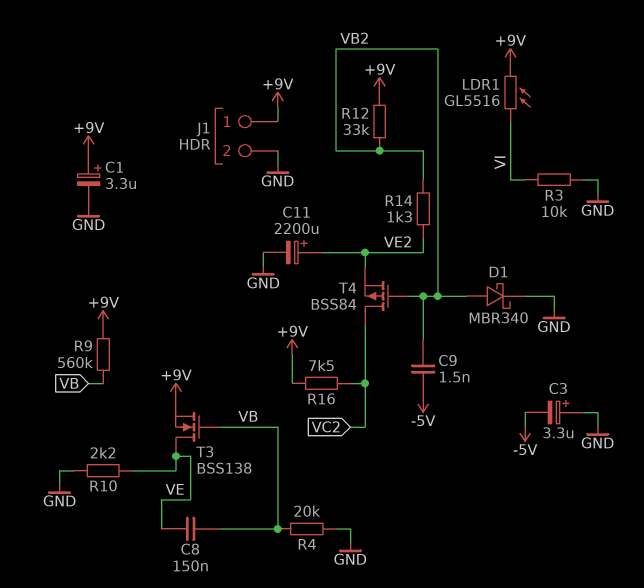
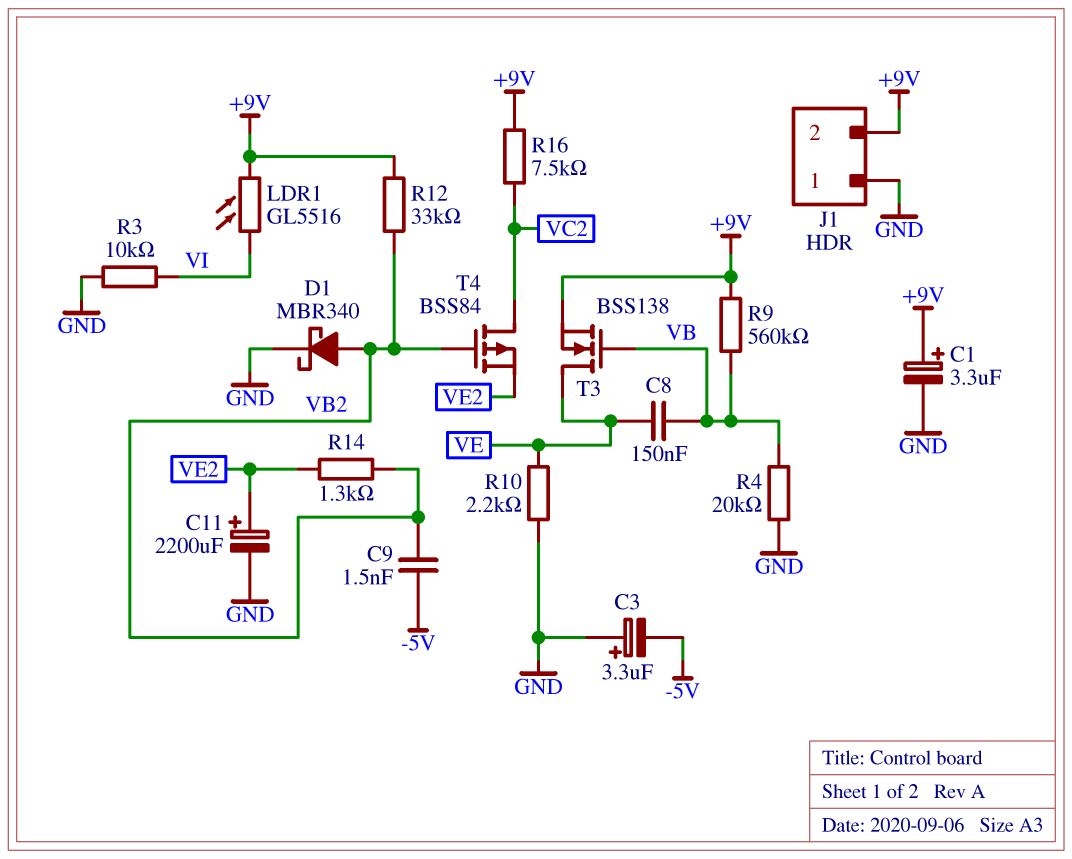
J1 pin 1: +9V -> GND
J1 pin 2: GND -> +9V

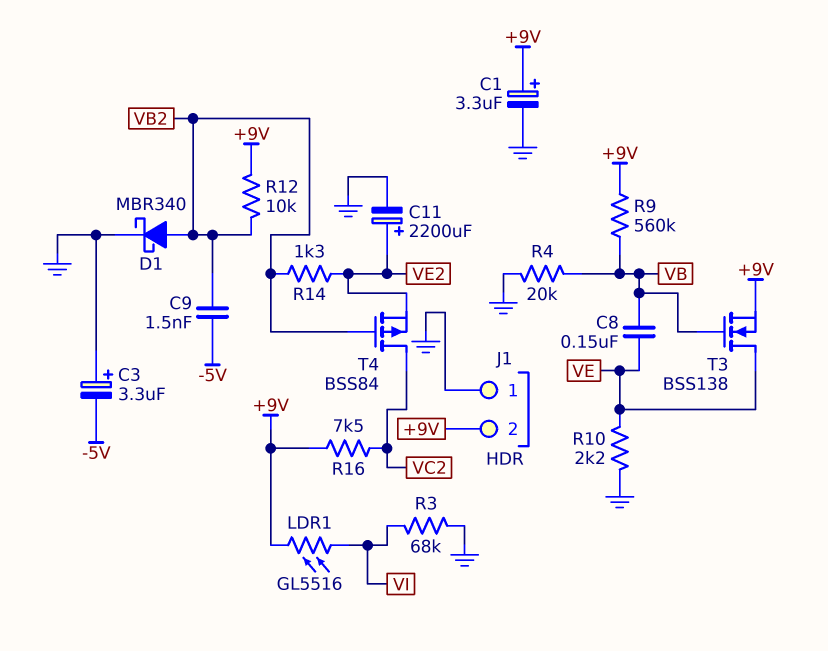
R3: 10k (GND, VI) -> 68k (GND, VI)
R12: 33k (+9V, VB2) -> 10k (+9V, VB2)

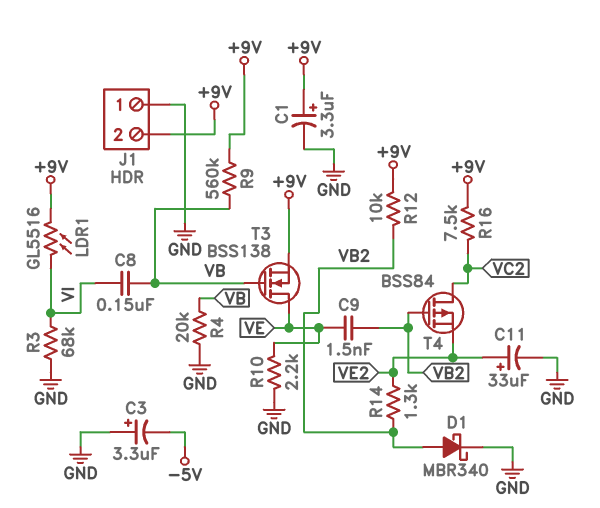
C8: 150nF (VB, VE) -> 150nF (VB, VI)
C9: 1.5nF (-5V, VB2) -> 1.5nF (VB2, VE)
C11: 2200uF (plus VE2, minus GND) -> 33uF (plus VE2, minus GND)

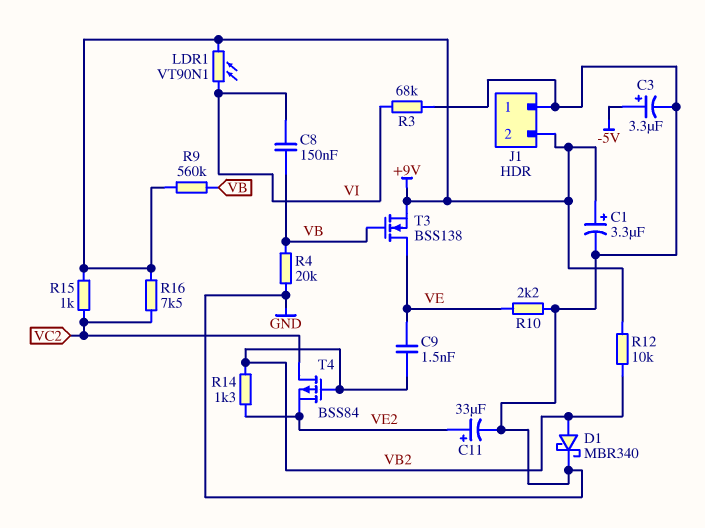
C3: 3.3uF (plus GND, minus -5V) -> 3.3uF (plus -5V, minus GND)
LDR1: GL5516 (+9V, VI) -> VT90N1 (+9V, VI)
R15: none -> 1k (+9V, VC2)

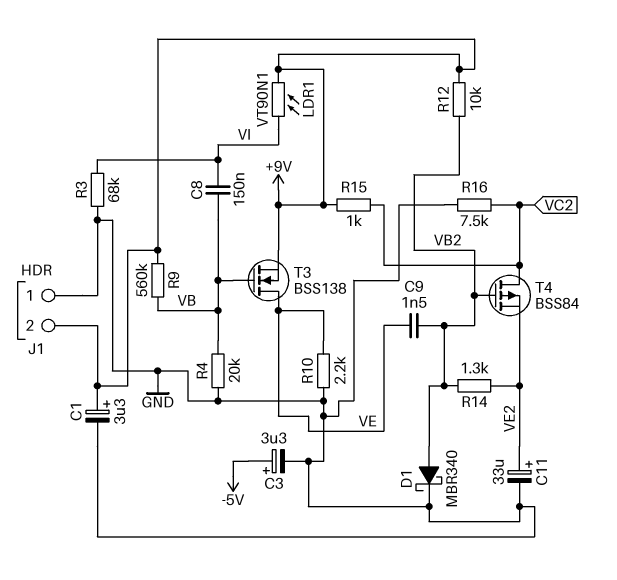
R16: 7.5k (+9V, VC2) -> 7.5k (GND, VC2)

